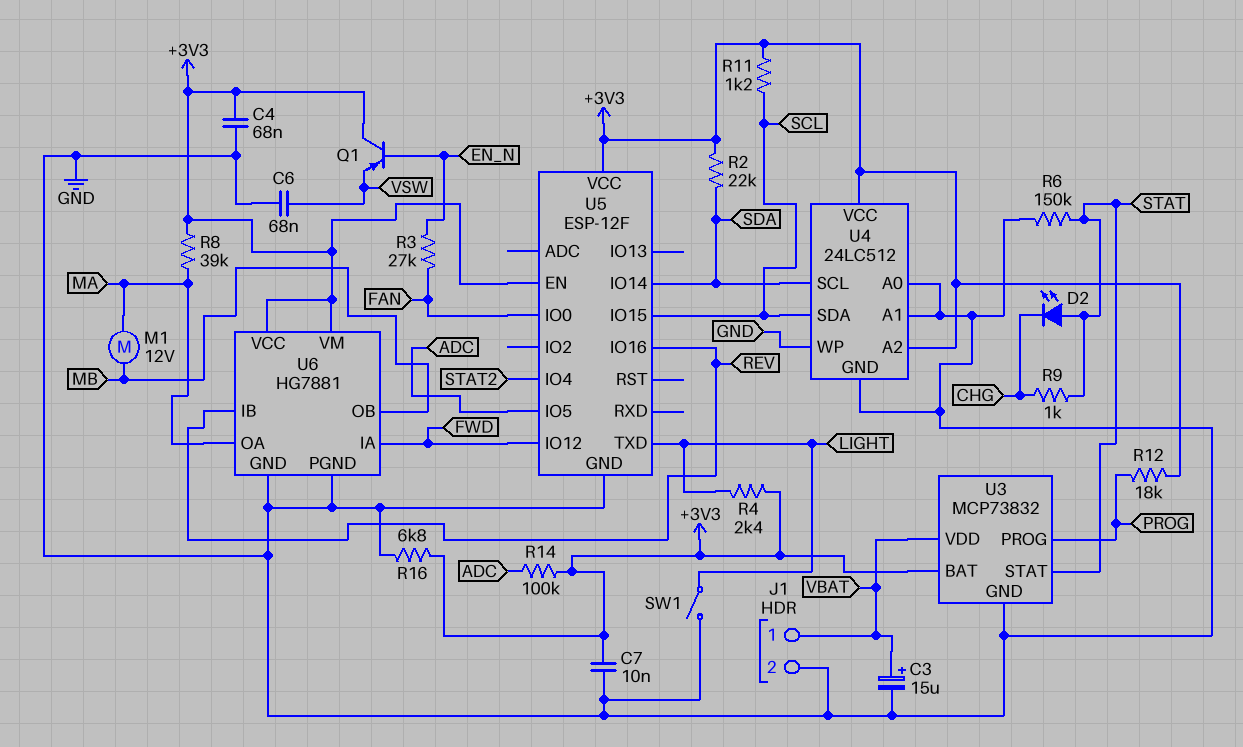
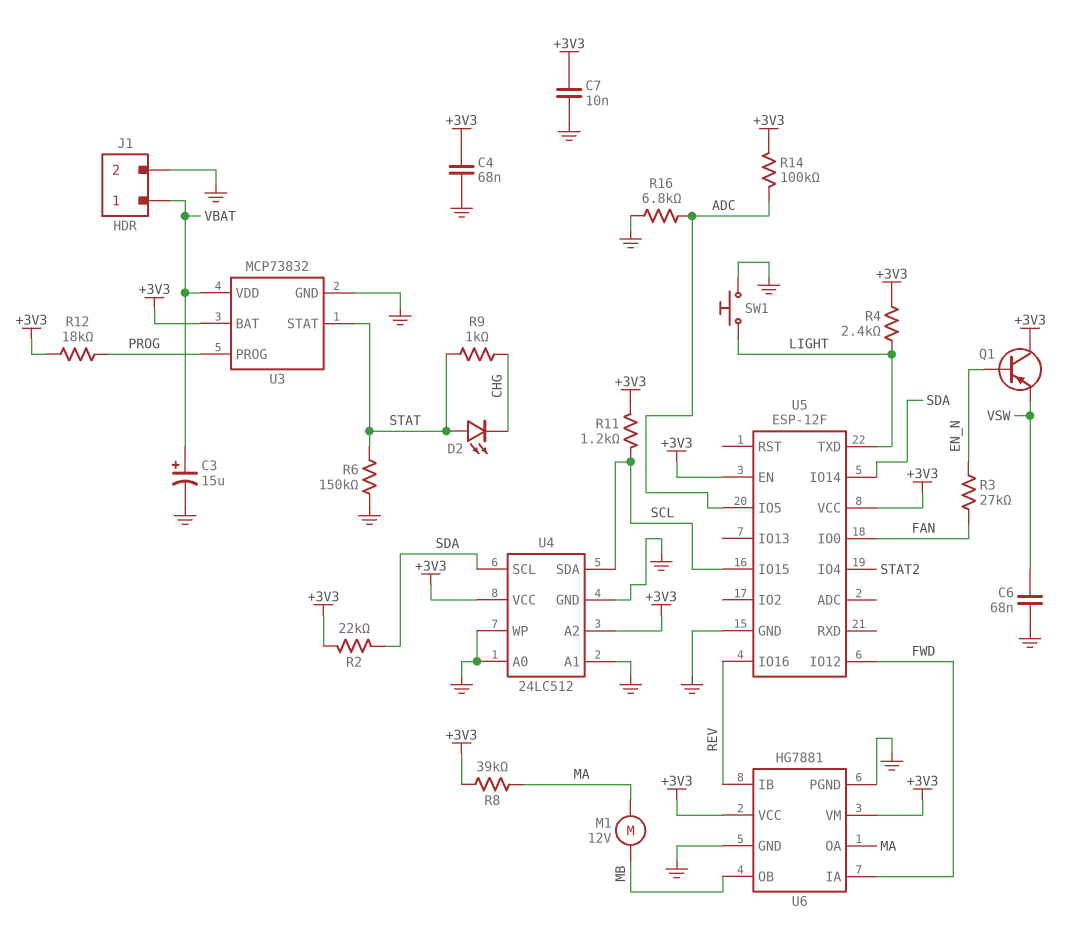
R16: 6.8k (+3V3, GND) -> 6.8k (ADC, GND)
SW1: switch (GND, LIGHT) -> button (GND, LIGHT)

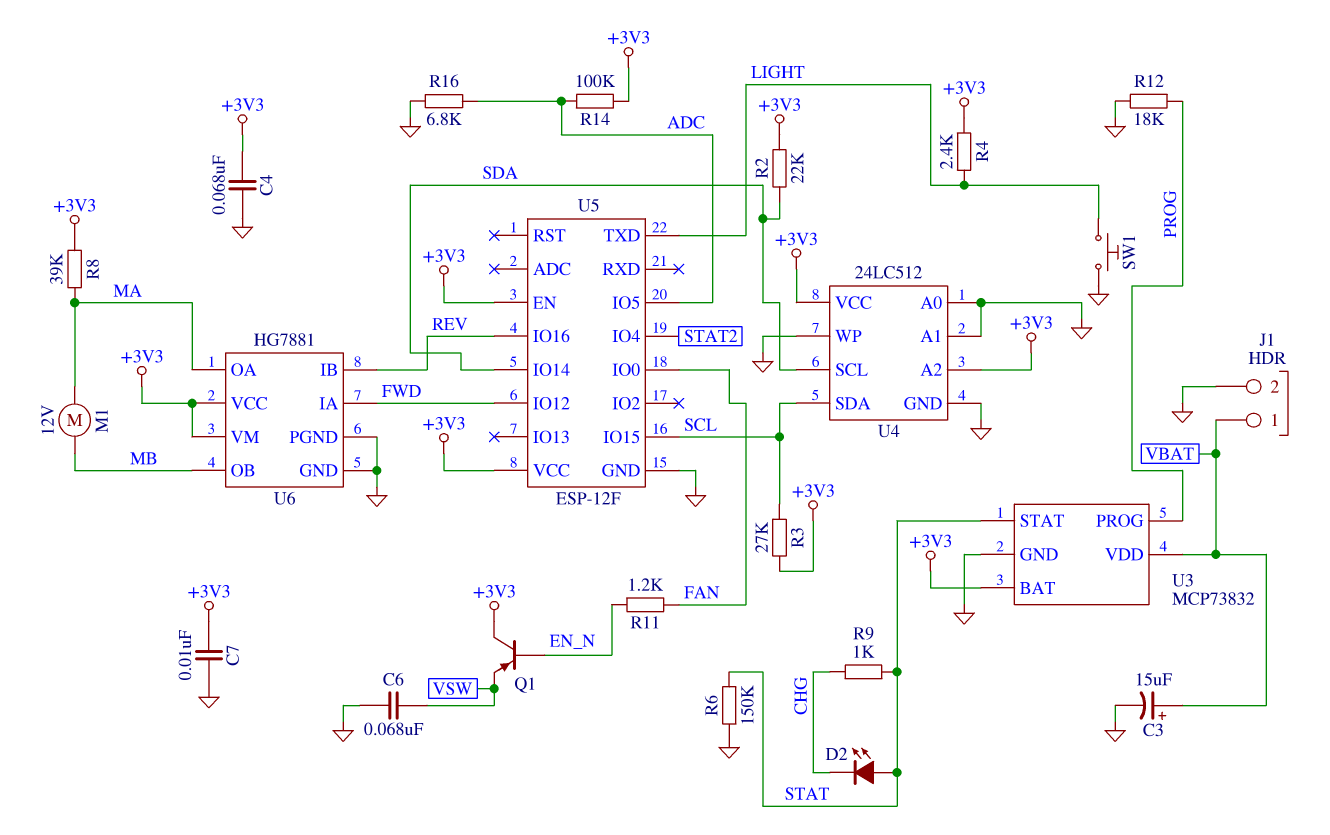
R3: 27k (EN_N, FAN) -> 27k (+3V3, SCL)
R11: 1.2k (+3V3, SCL) -> 1.2k (EN_N, FAN)
R12: 18k (+3V3, PROG) -> 18k (GND, PROG)

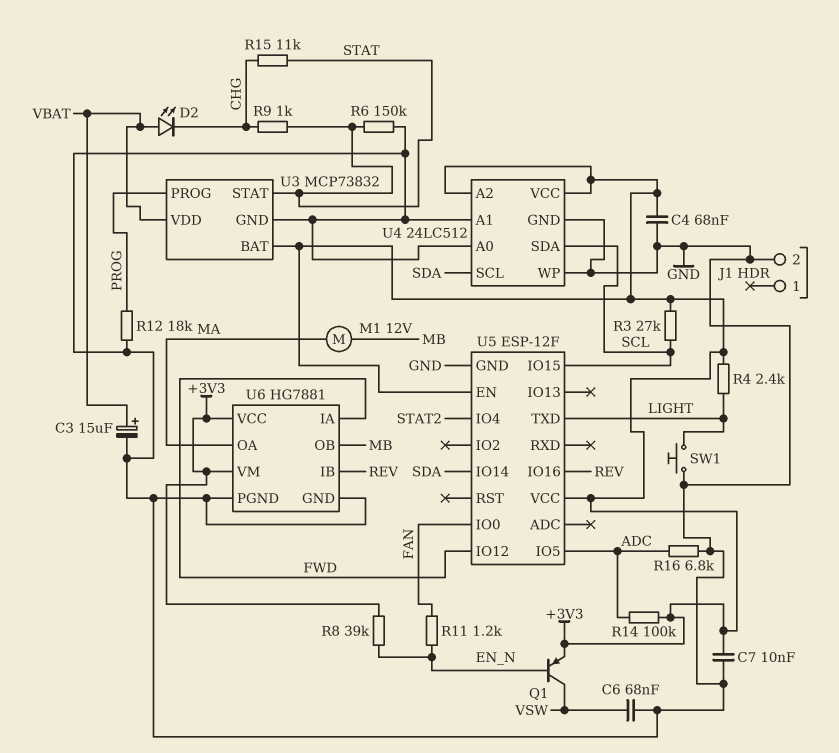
D2: LED (A STAT, K CHG) -> LED (A VBAT, K CHG)
J1 pin 1: VBAT -> none
Q1: PNP (B EN_N, C +3V3, E VSW) -> PNP (B EN_N, C VSW, E +3V3)
R2: 22k (+3V3, SDA) -> none
R8: 39k (+3V3, MA) -> 39k (+3V3, EN_N)
R15: none -> 11k (CHG, STAT)

